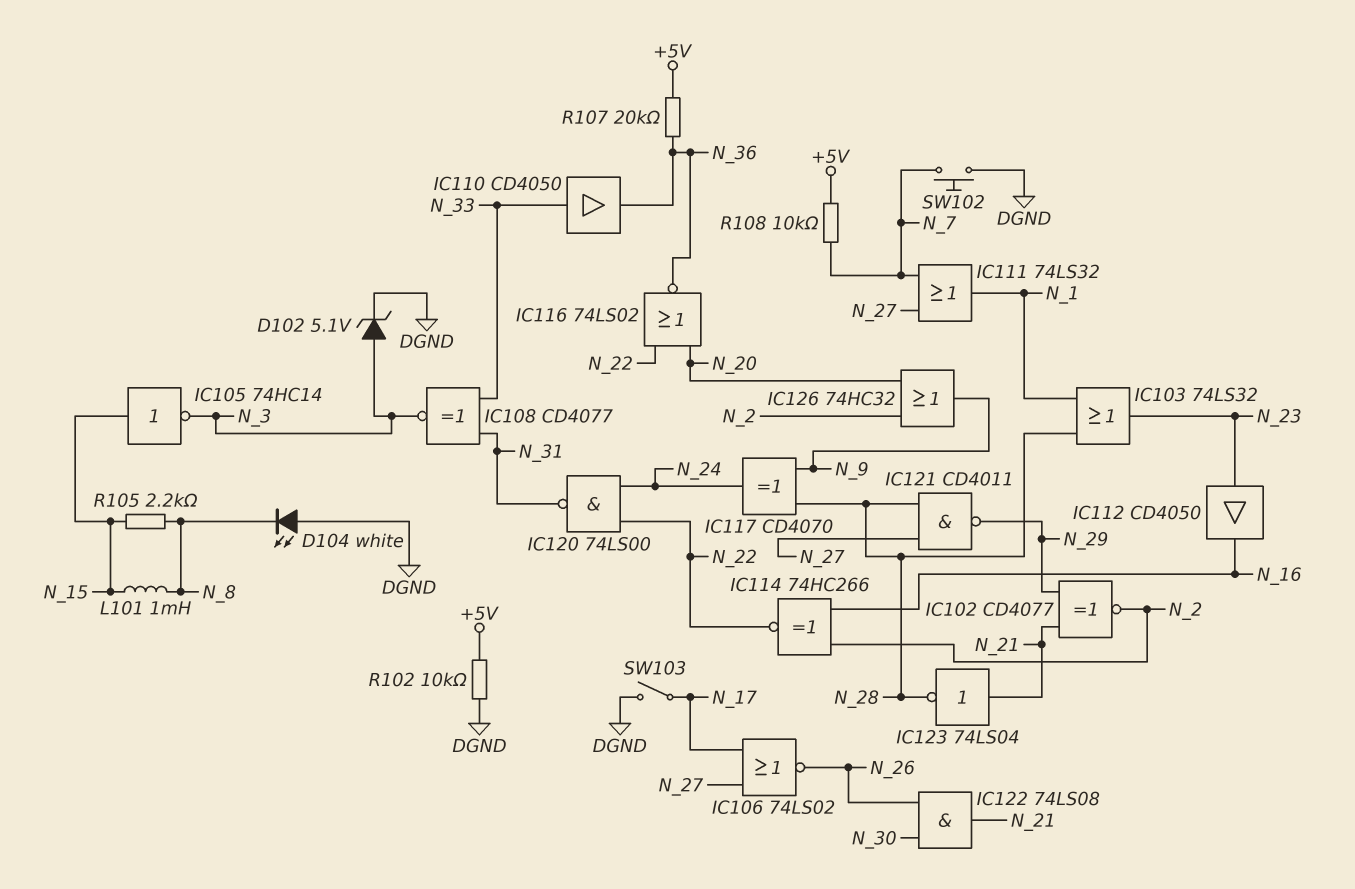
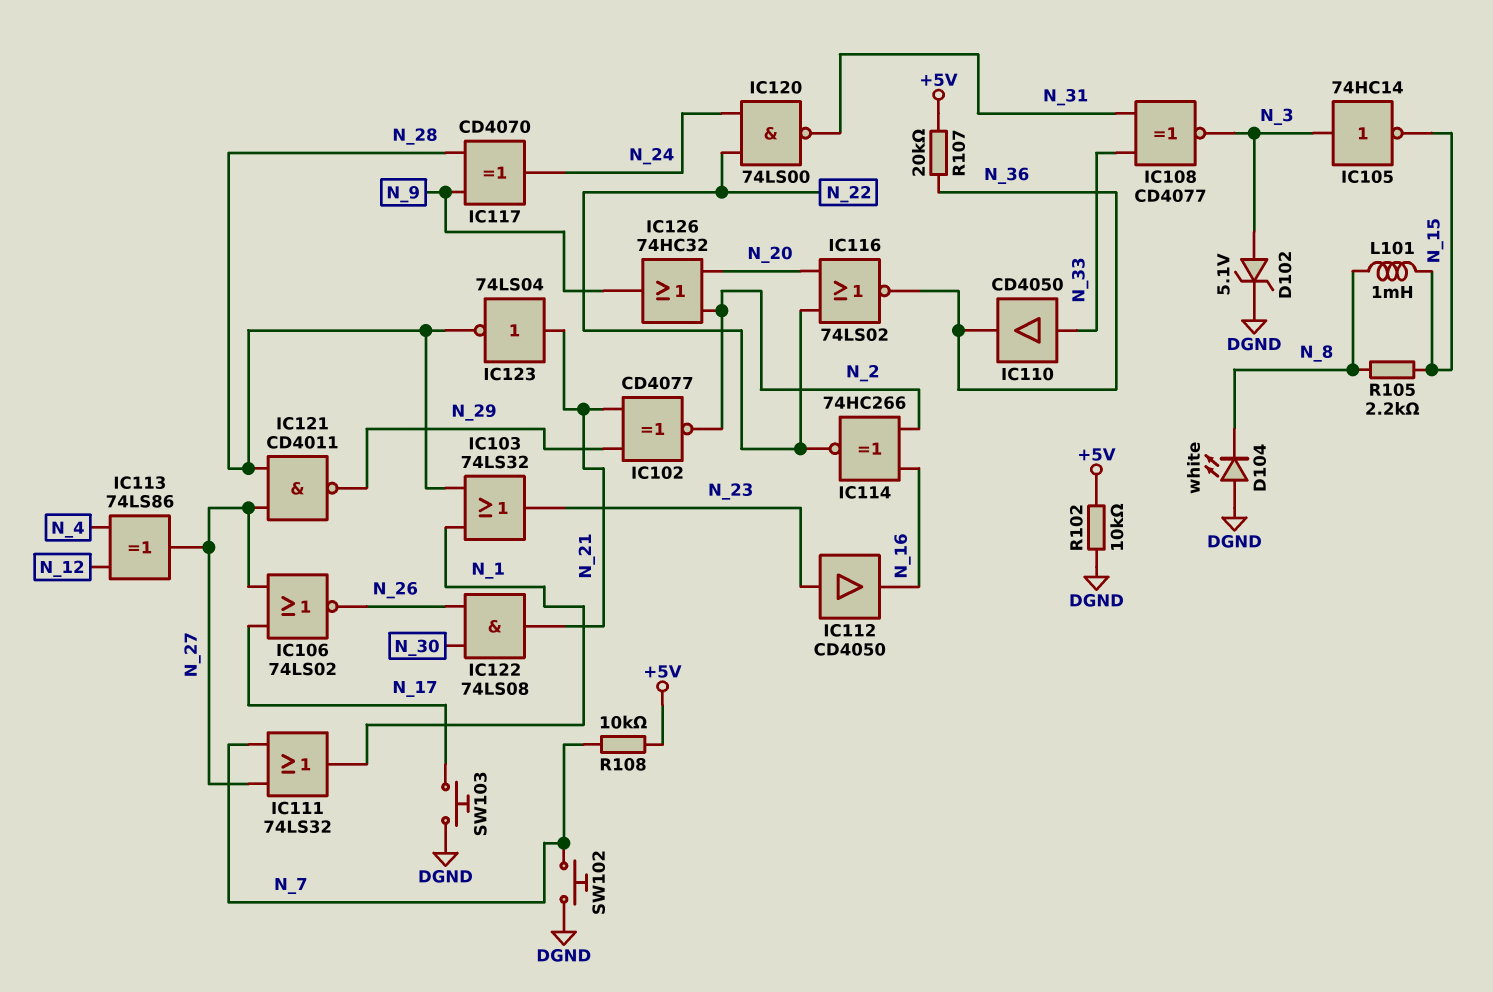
IC105: NOT 74HC14 (in N_15, out N_3) -> NOT 74HC14 (in N_3, out N_15)
IC113: none -> XOR 74LS86 (in N_4, in N_12, out N_27)
SW103: switch (DGND, N_17) -> button (DGND, N_17)

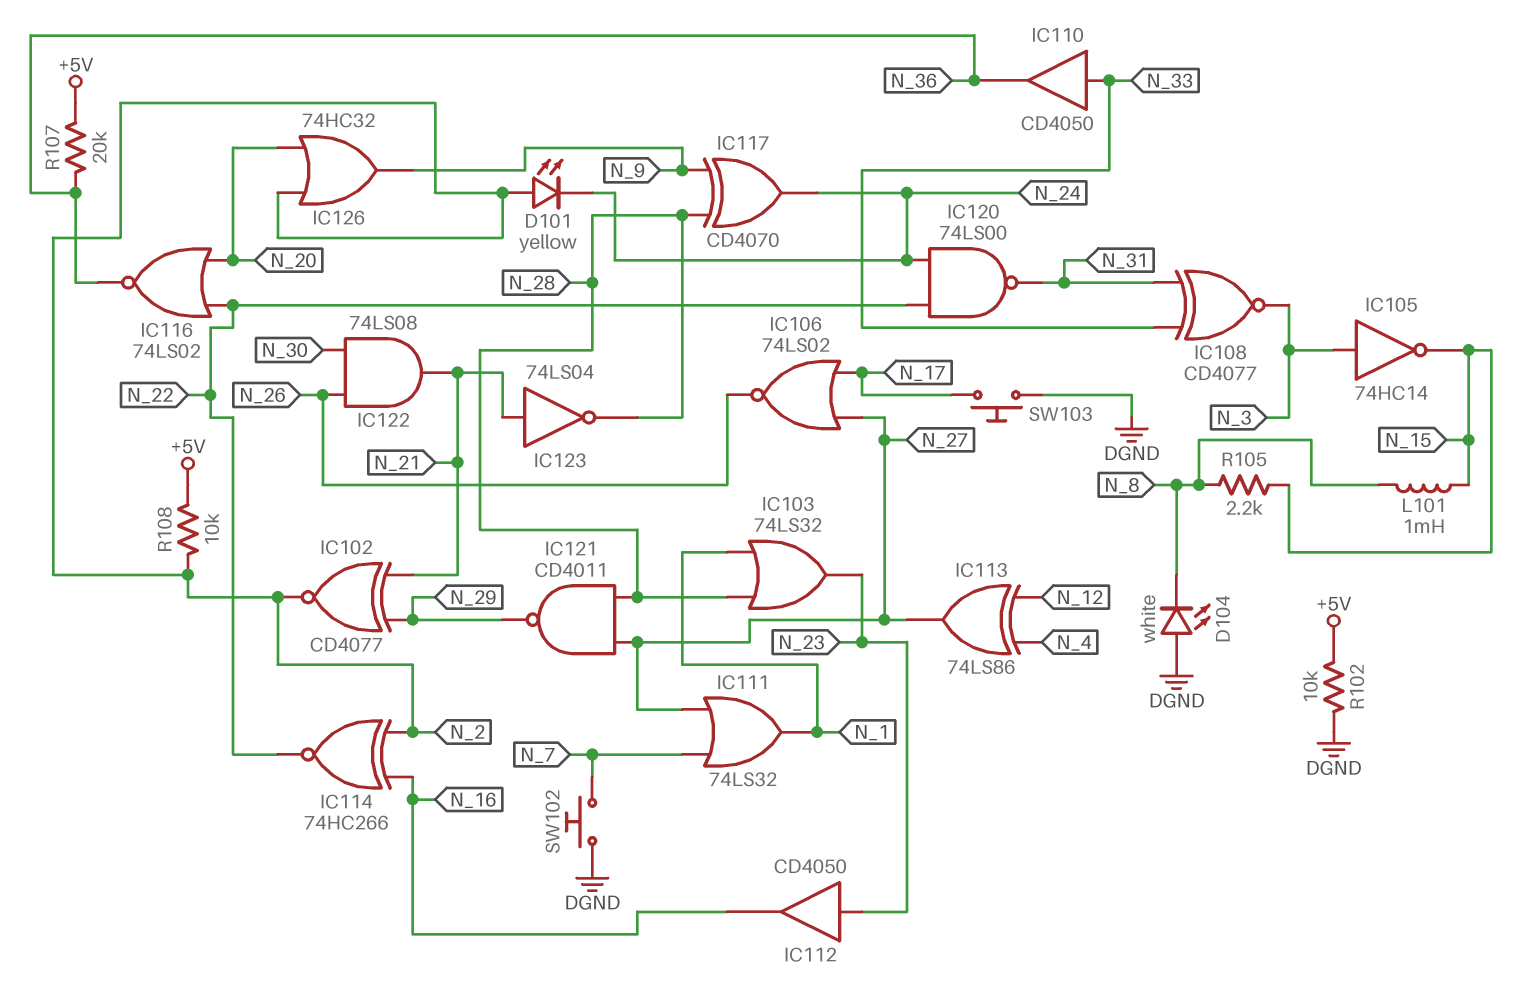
D101: none -> LED yellow (A N_2, K N_24)
D102: zener 5.1V (A N_3, K DGND) -> none
R108: 10k (+5V, N_7) -> 10k (+5V, N_2)

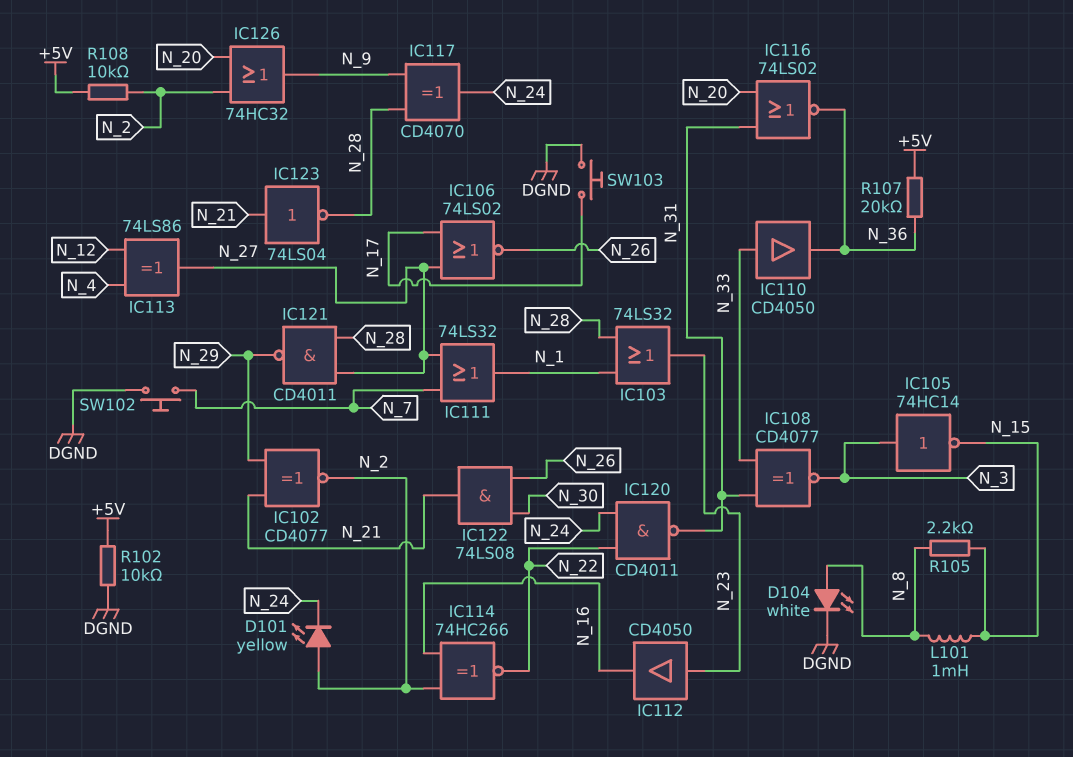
D104: LED white (A DGND, K N_8) -> LED white (A N_8, K DGND)
IC116: NOR 74LS02 (in N_20, in N_22, out N_36) -> NOR 74LS02 (in N_20, in N_31, out N_36)
IC120: NAND 74LS00 (in N_22, in N_24, out N_31) -> NAND CD4011 (in N_22, in N_24, out N_31)

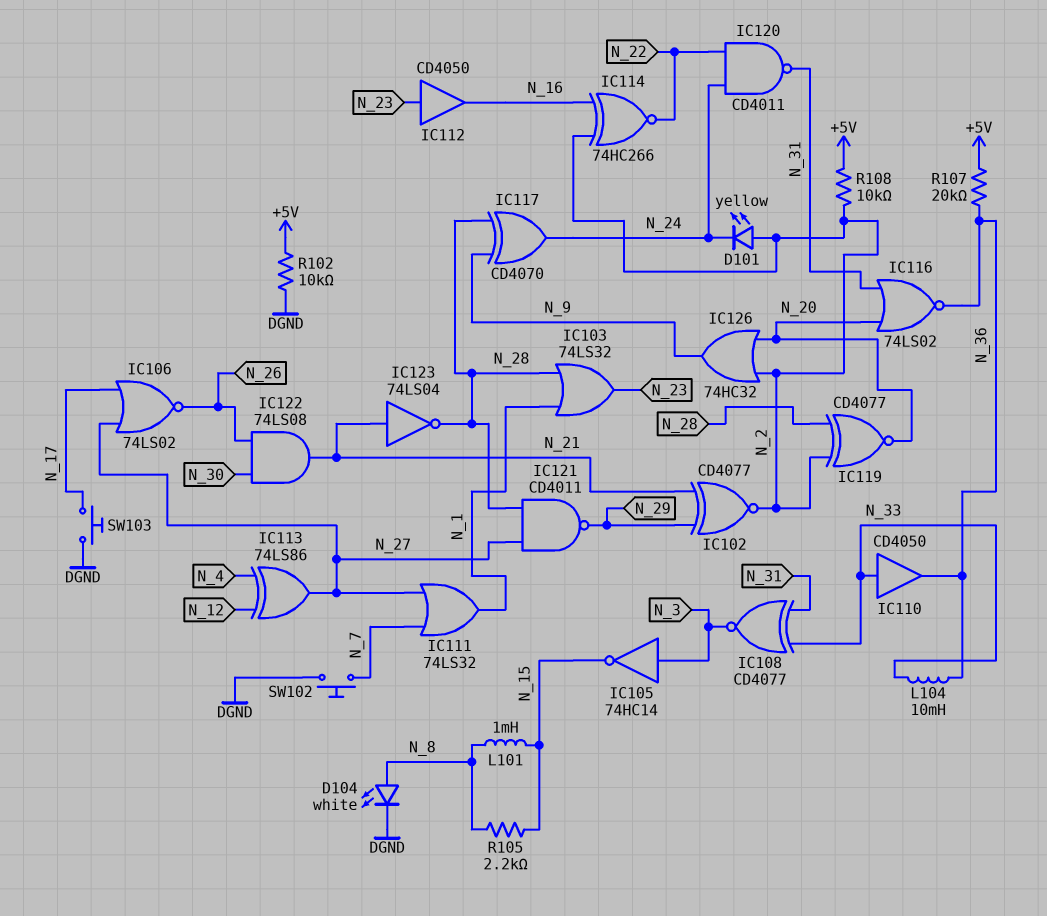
IC119: none -> XNOR CD4077 (in N_2, in N_28, out N_20)
L104: none -> 10mH (N_33, N_36)

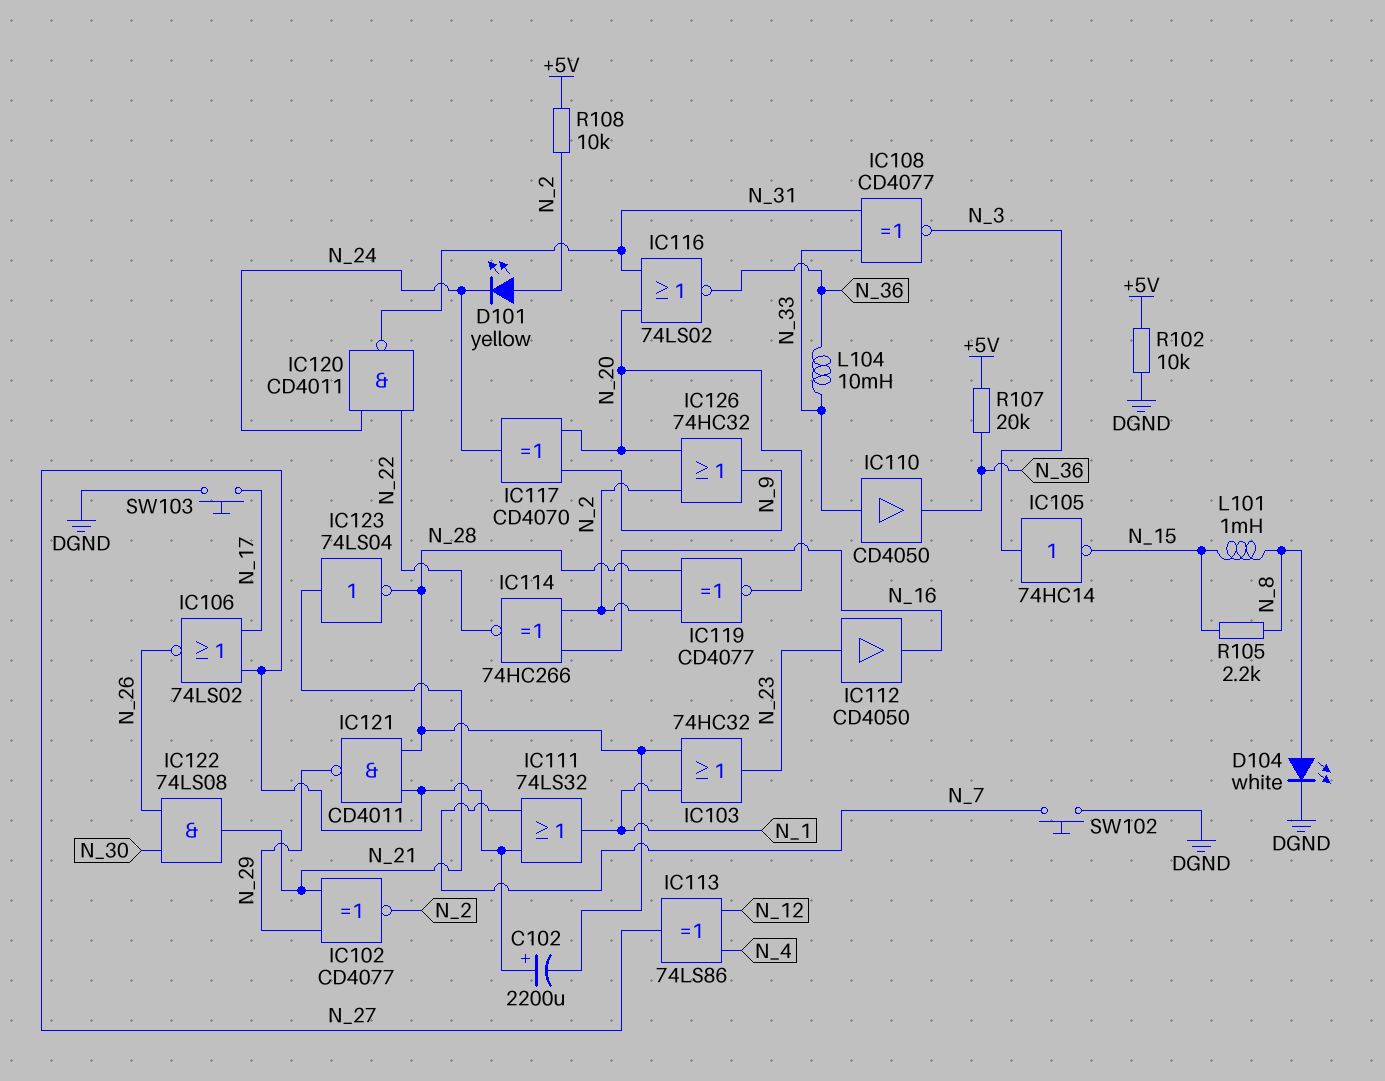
C102: none -> 2200uF (plus N_27, minus N_28)
IC103: OR 74LS32 (in N_1, in N_28, out N_23) -> OR 74HC32 (in N_1, in N_28, out N_23)
IC117: XOR CD4070 (in N_9, in N_28, out N_24) -> XOR CD4070 (in N_9, in N_20, out N_24)

